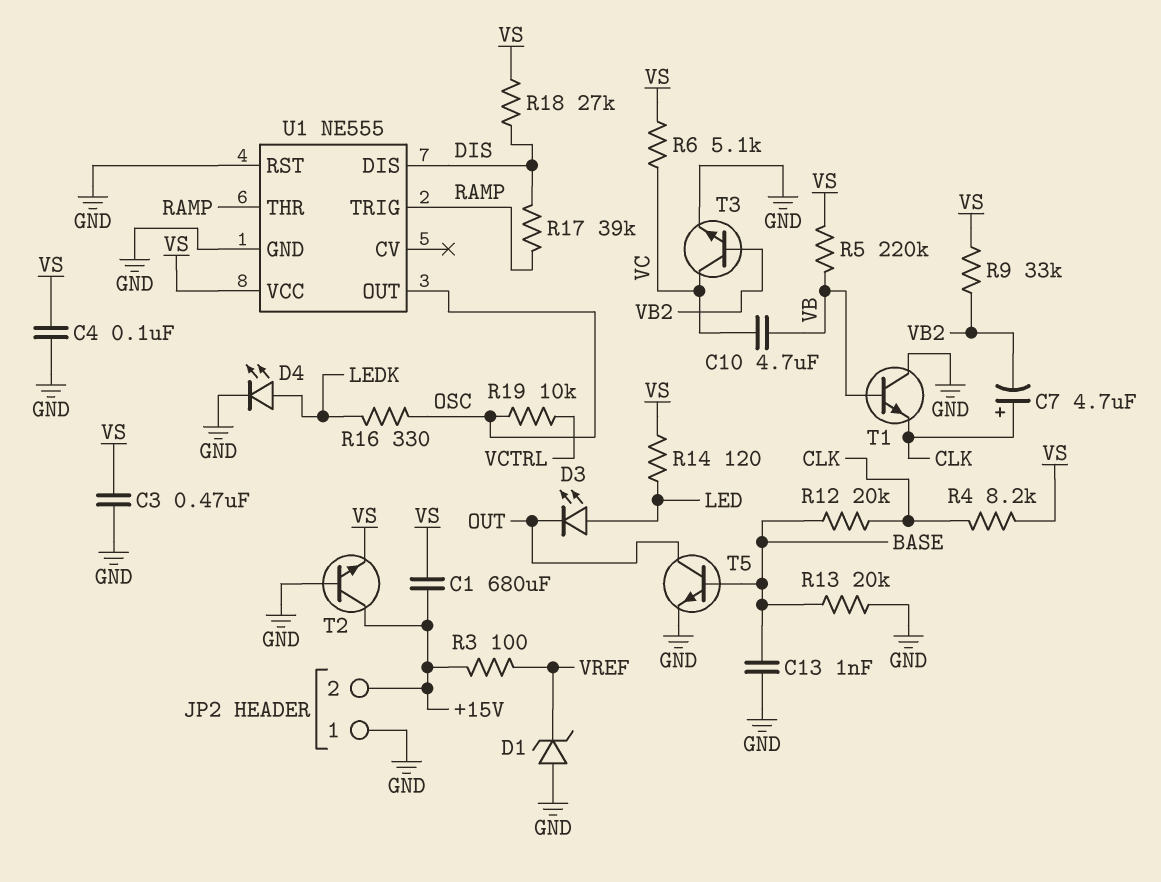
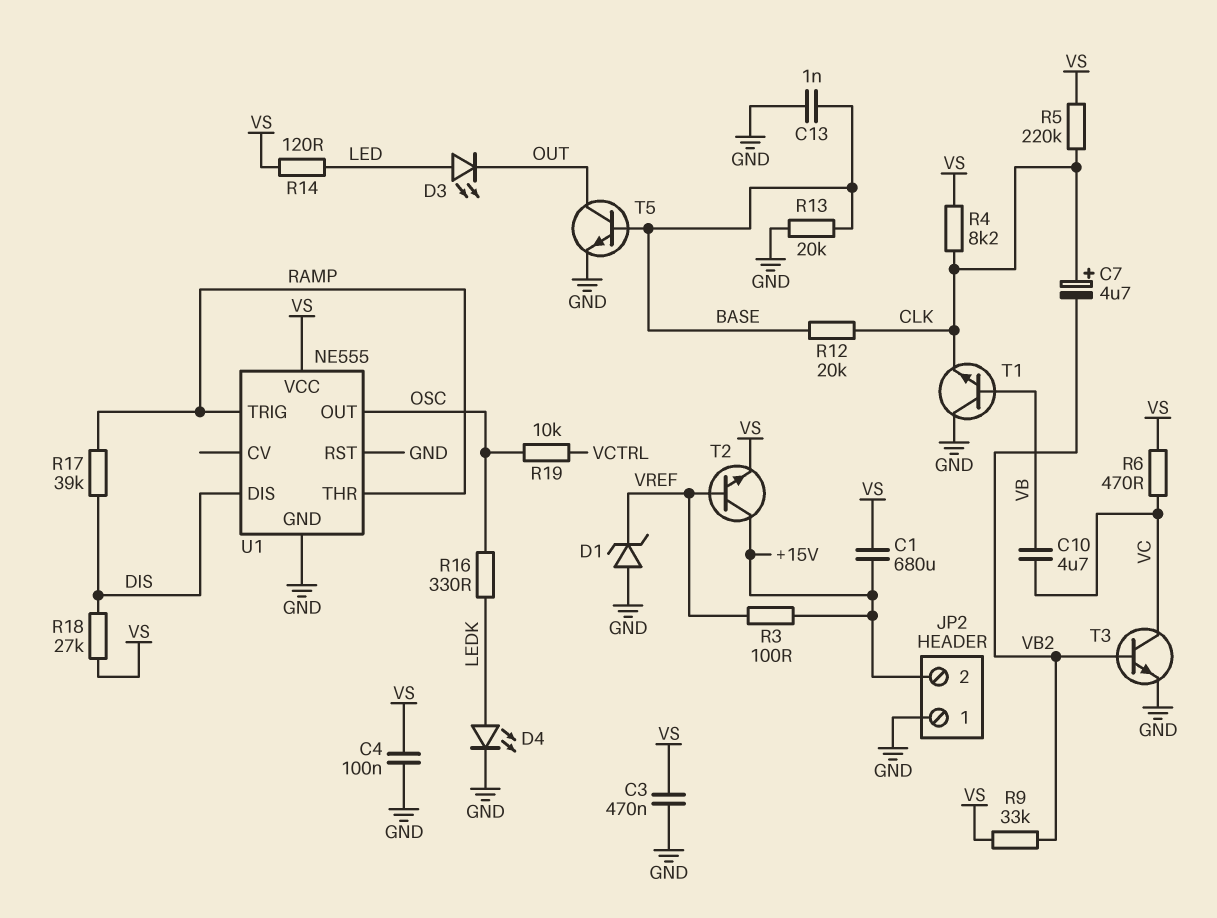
R5: 220k (VB, VS) -> 220k (CLK, VS)
R6: 5.1k (VC, VS) -> 470 (VC, VS)
T2: NPN (B GND, C +15V, E VS) -> NPN (B VREF, C +15V, E VS)

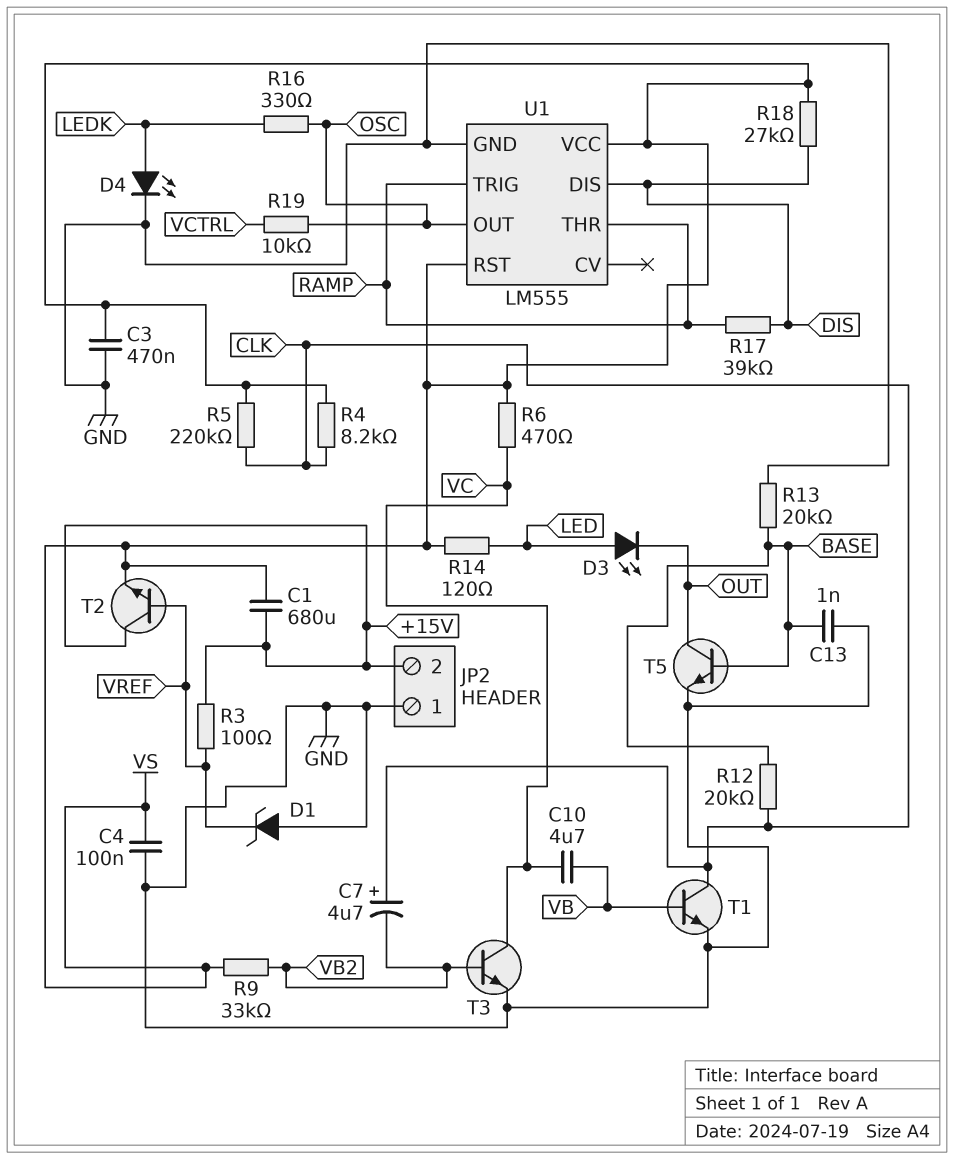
T1: NPN (B VB, C GND, E CLK) -> NPN (B VB, C CLK, E GND)
U1: NE555 -> LM555
U1 pin RST: GND -> VS

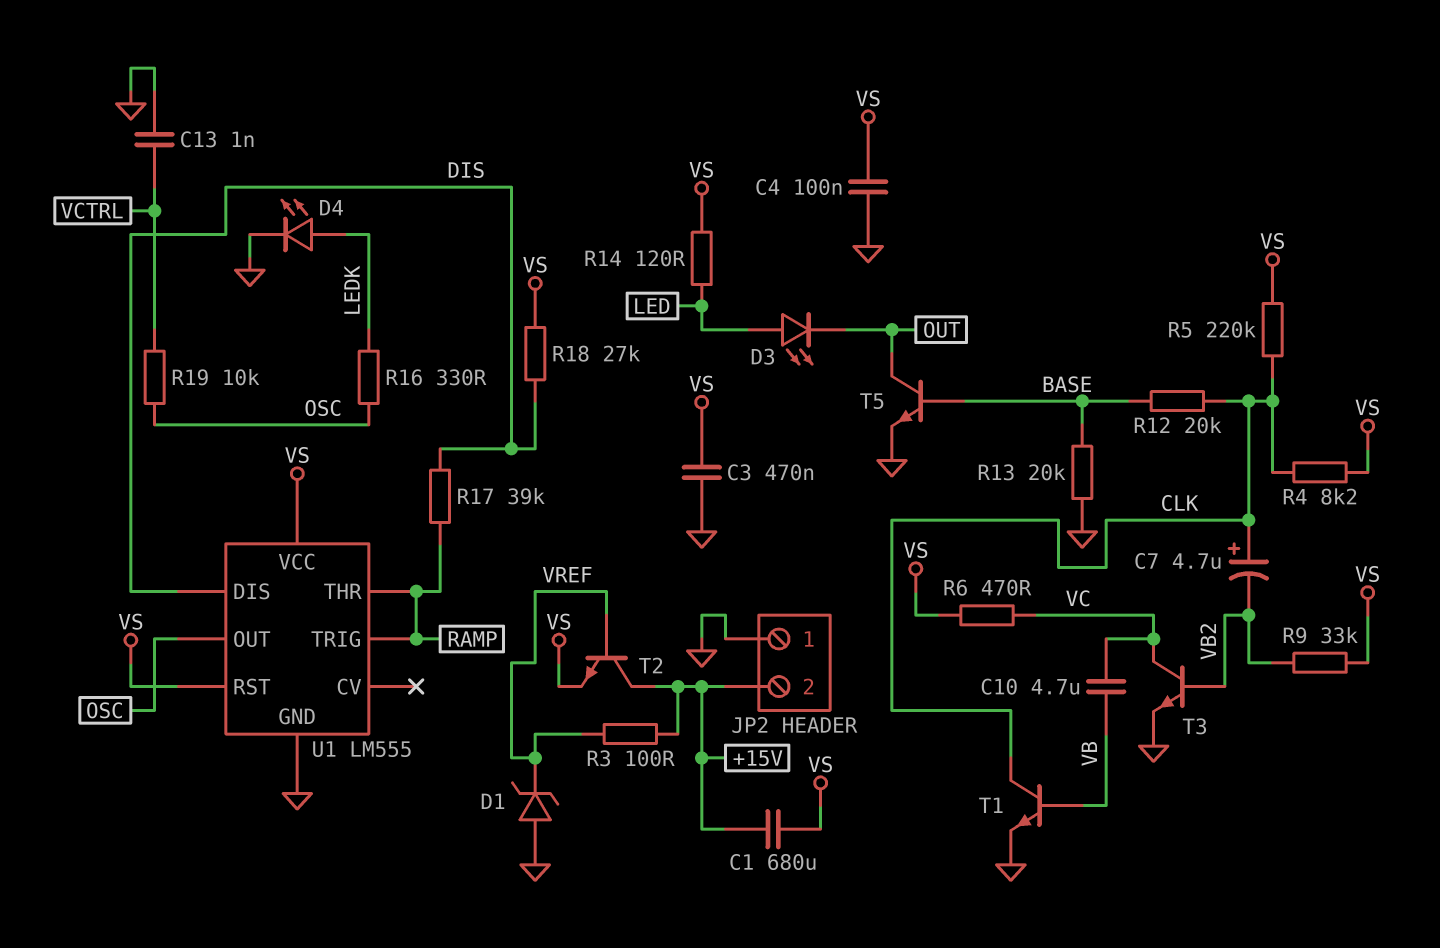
C13: 1nF (BASE, GND) -> 1nF (GND, VCTRL)

